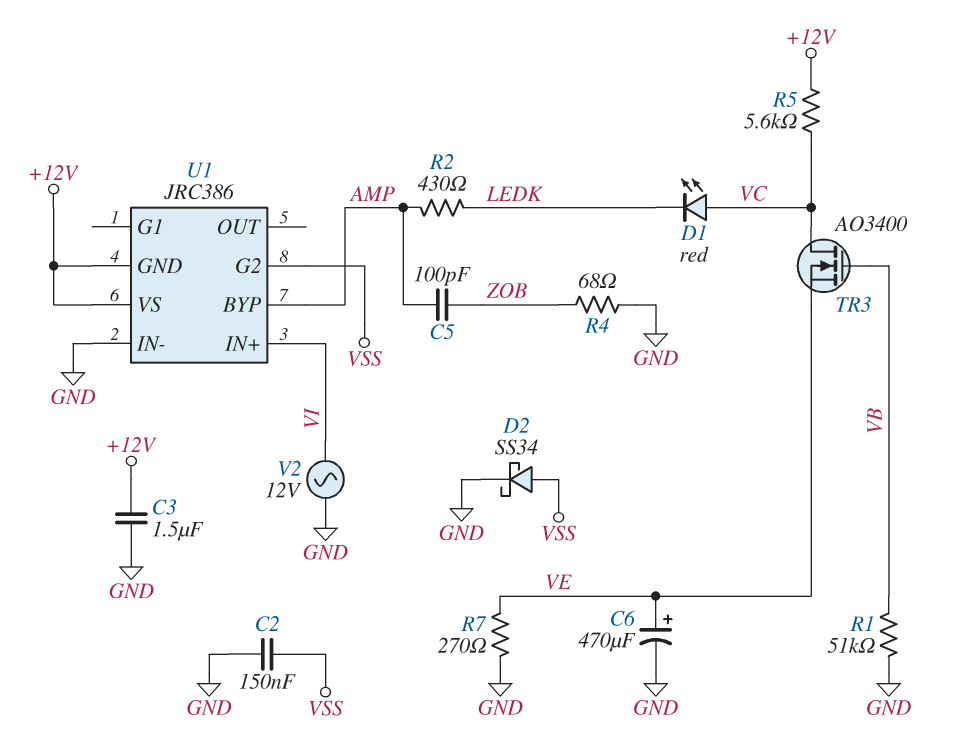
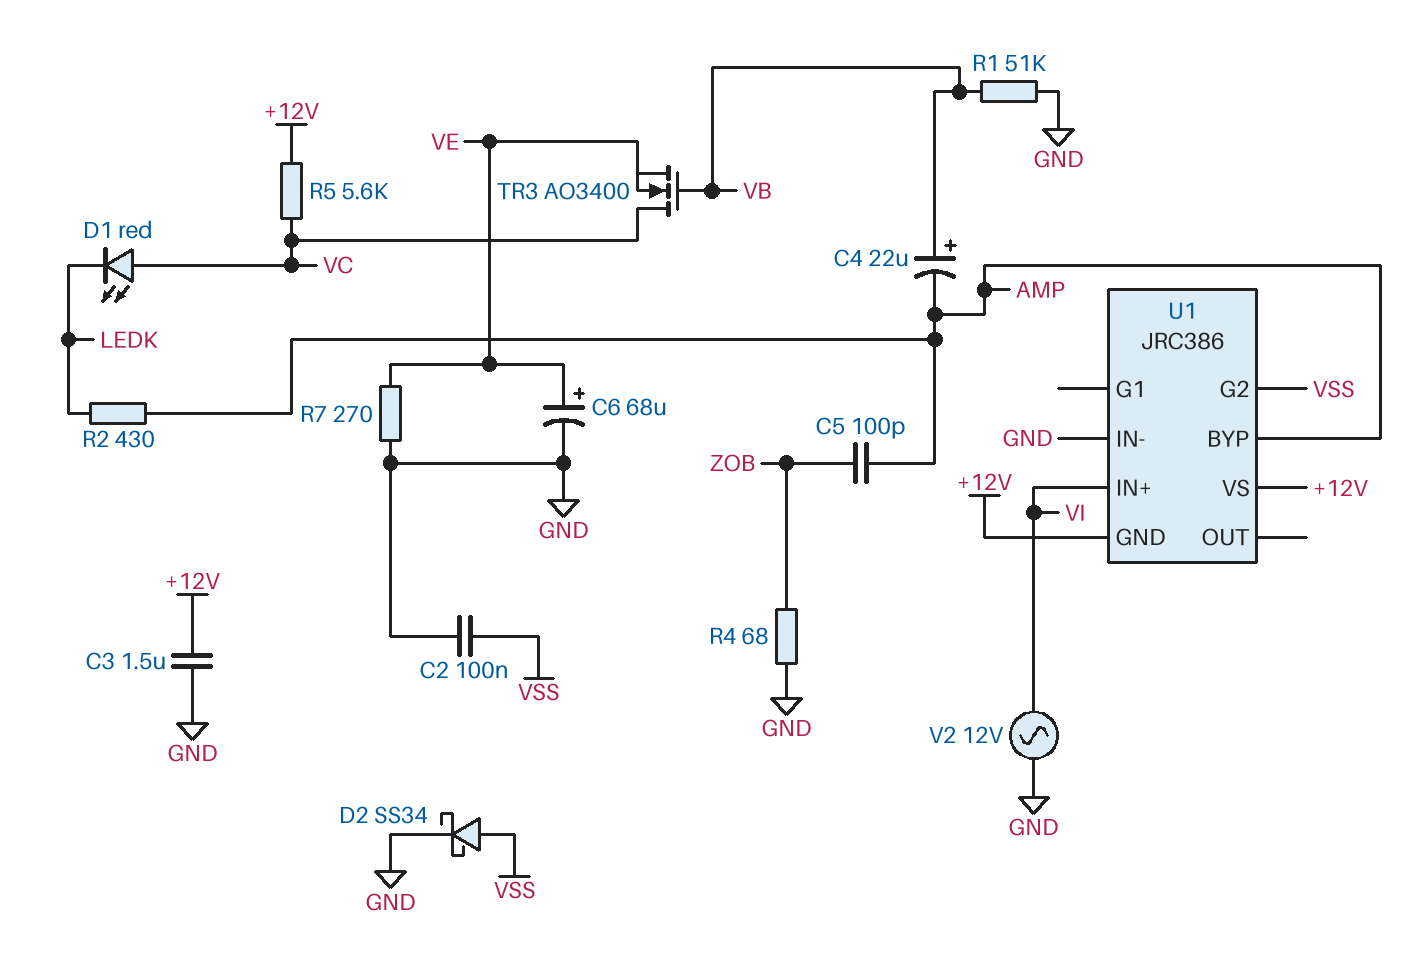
C2: 150nF (GND, VSS) -> 100nF (GND, VSS)
C4: none -> 22uF (plus VB, minus AMP)
C6: 470uF (plus VE, minus GND) -> 68uF (plus VE, minus GND)

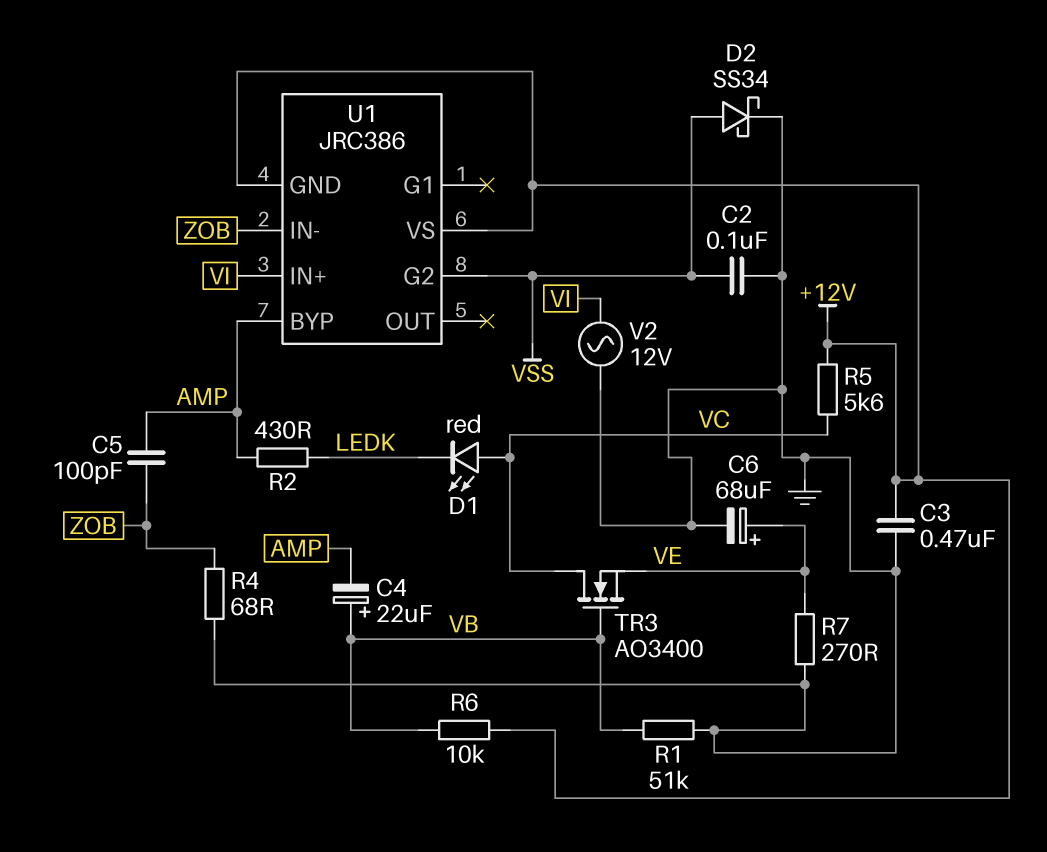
C3: 1.5uF (+12V, GND) -> 470nF (+12V, GND)
R6: none -> 10k (+12V, VB)
U1 pin IN-: GND -> ZOB

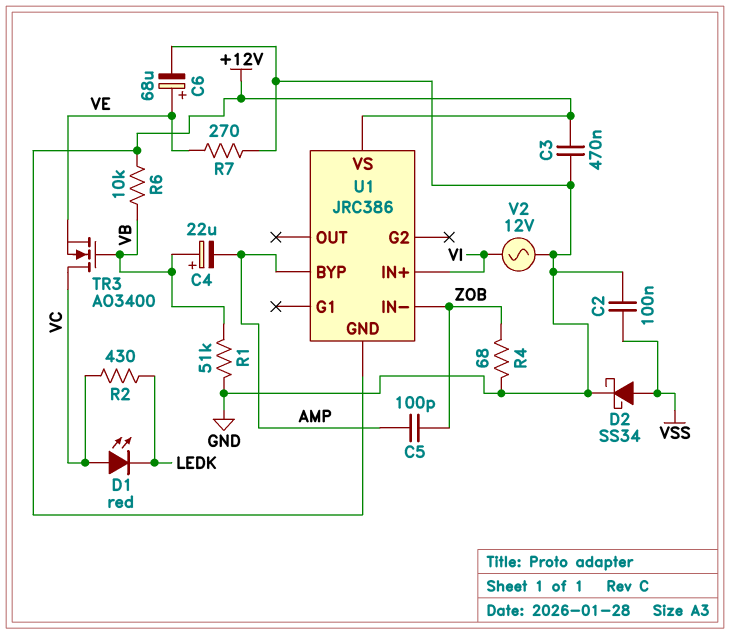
R2: 430 (AMP, LEDK) -> 430 (LEDK, VC)
R5: 5.6k (+12V, VC) -> none
U1 pin G2: VSS -> none

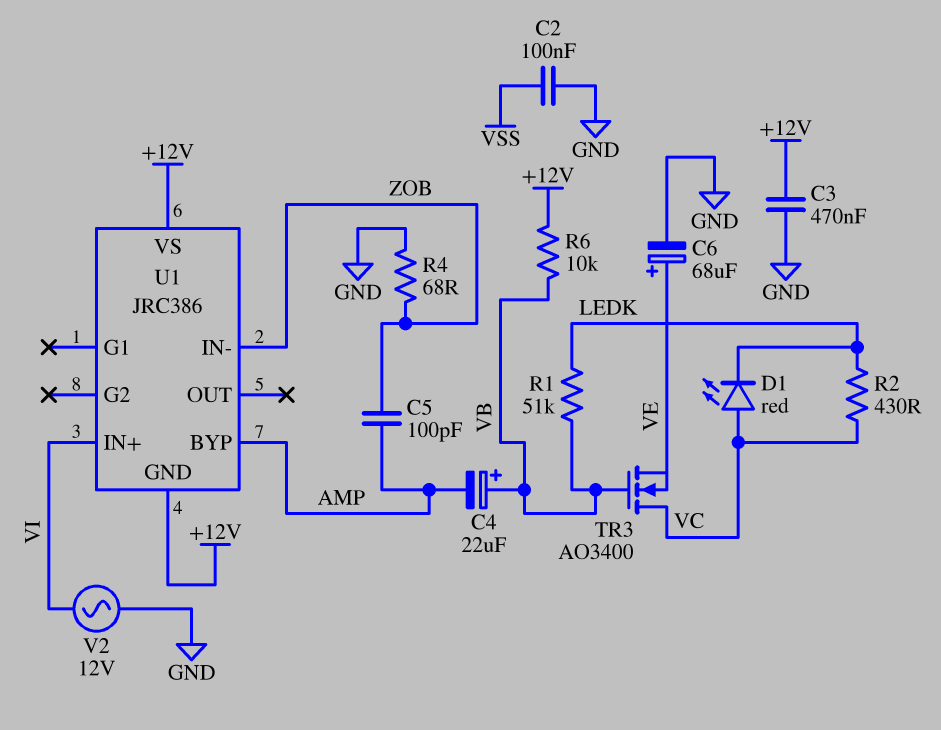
D2: schottky SS34 (A VSS, K GND) -> none
R1: 51k (GND, VB) -> 51k (LEDK, VB)
R7: 270 (GND, VE) -> none

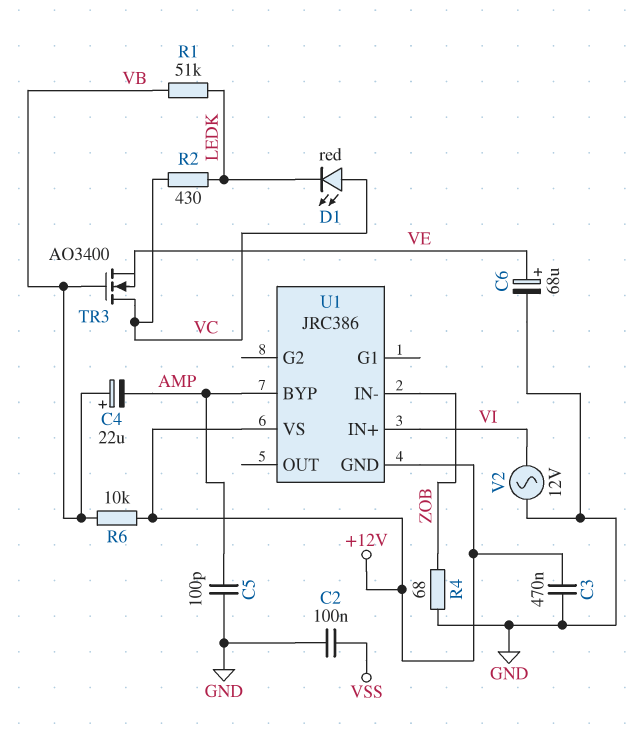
C5: 100pF (AMP, ZOB) -> 100pF (AMP, GND)

